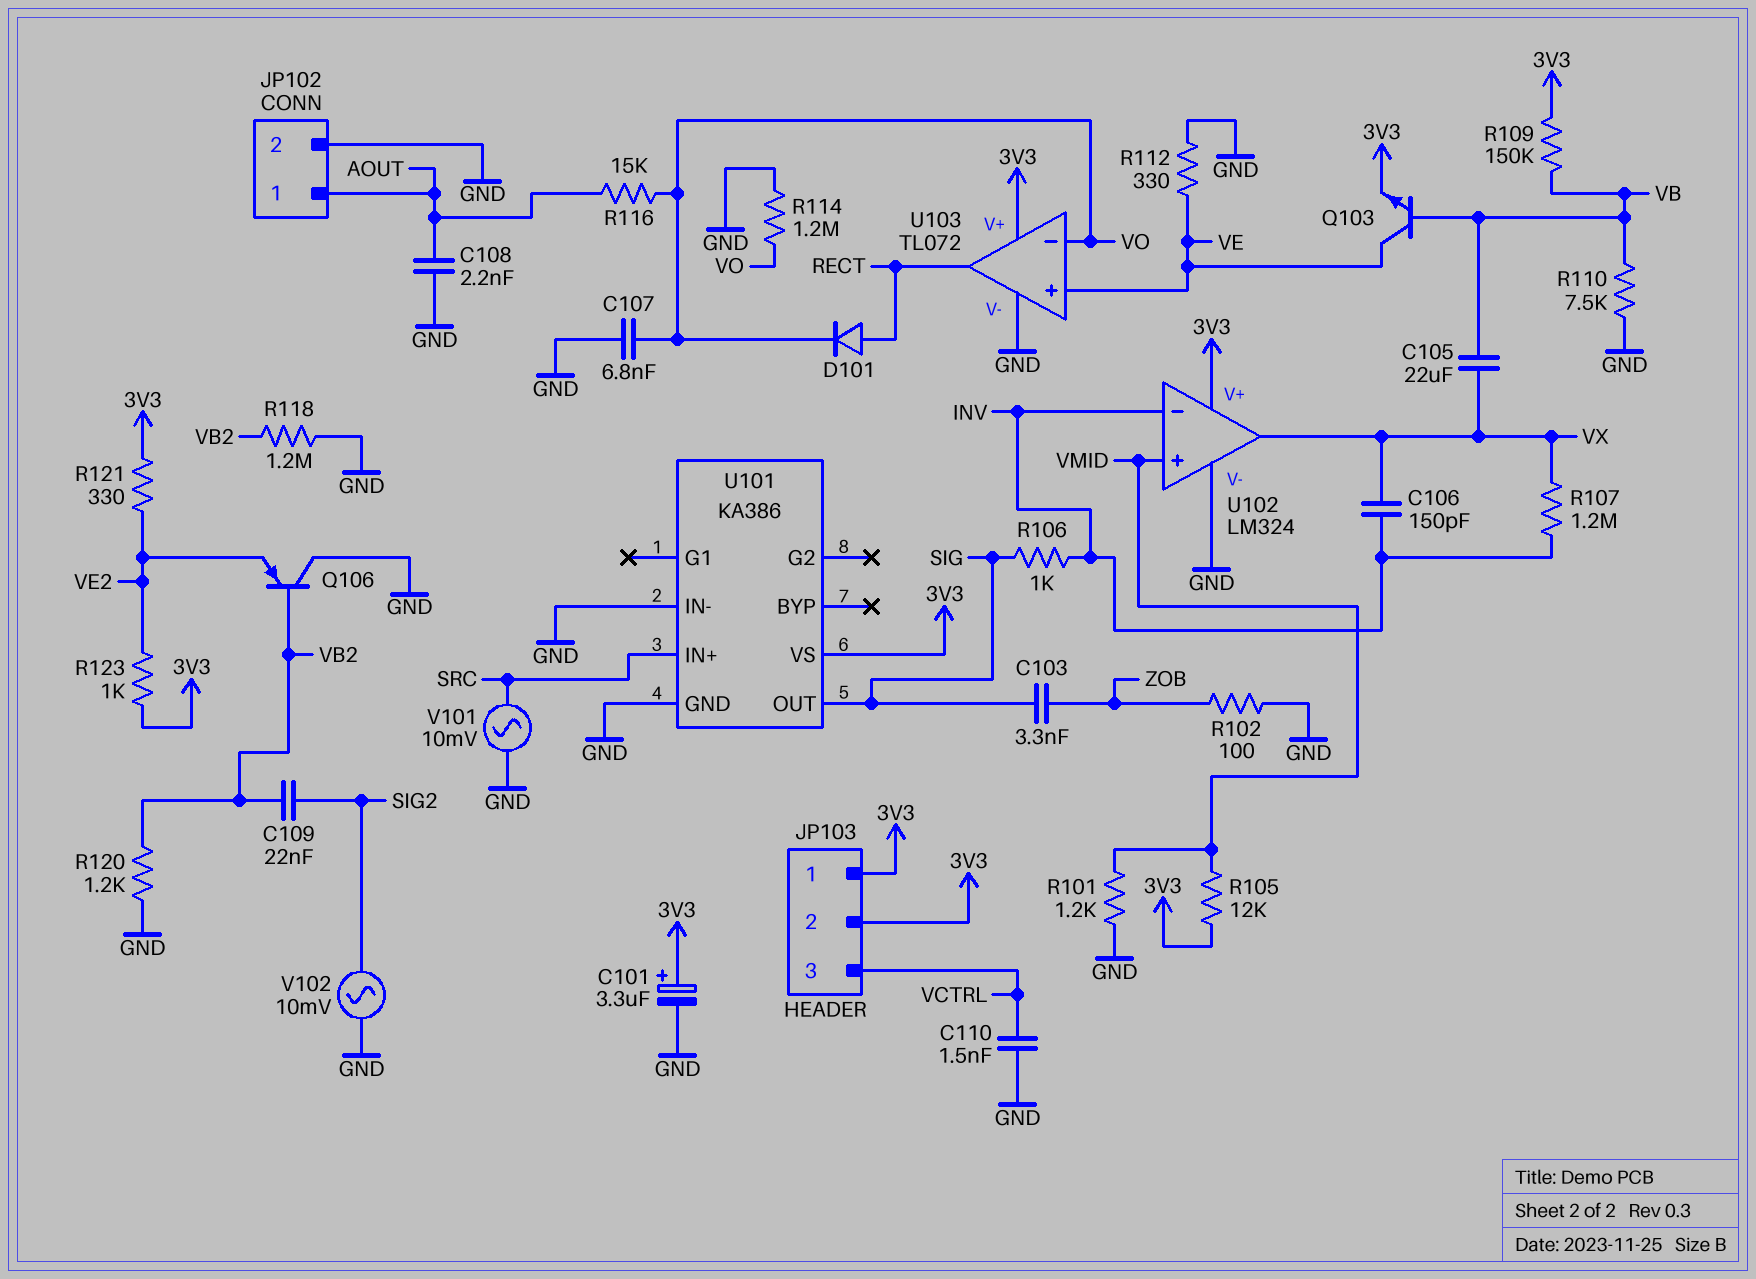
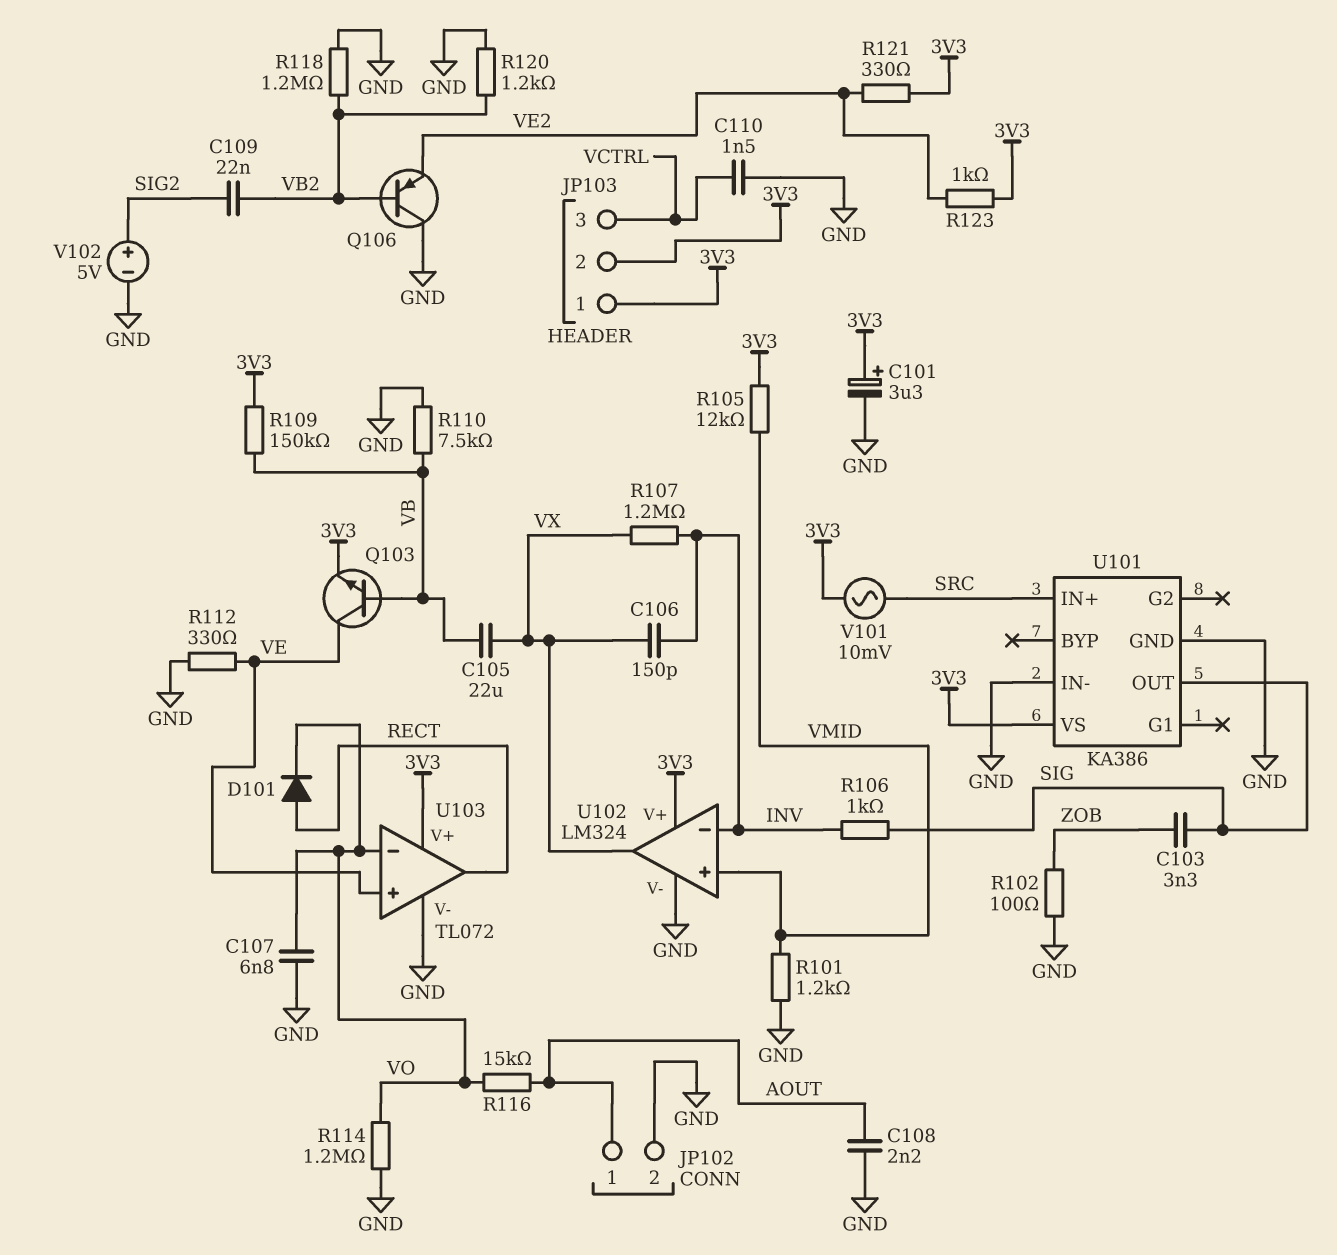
V101: AC 10mV (GND, SRC) -> AC 10mV (3V3, SRC)
V102: AC 10mV (GND, SIG2) -> 5V (plus SIG2, minus GND)

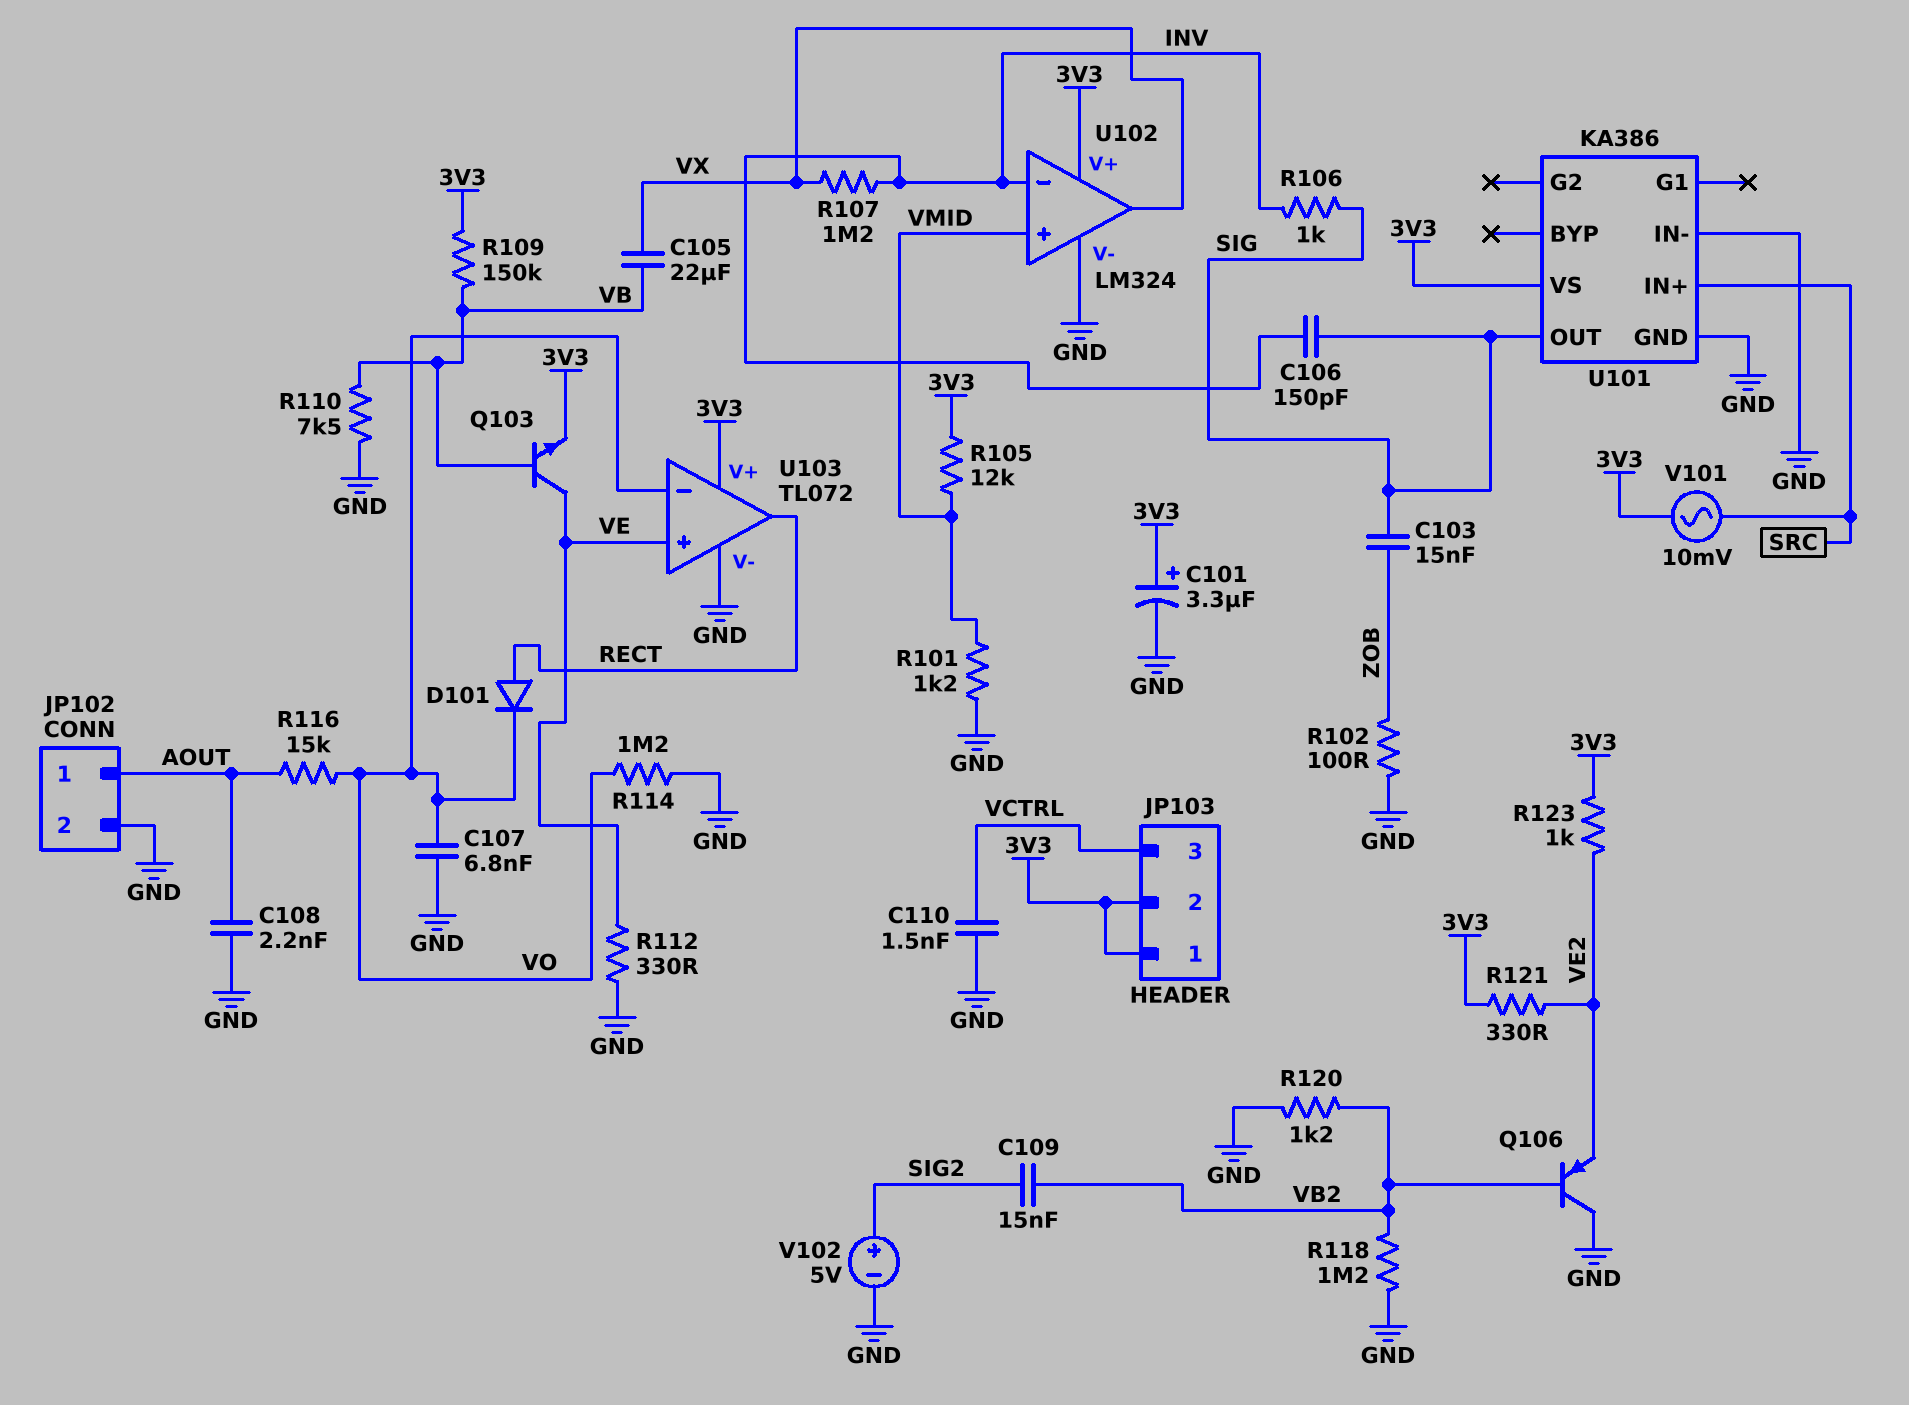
C103: 3.3nF (SIG, ZOB) -> 15nF (SIG, ZOB)
C106: 150pF (INV, VX) -> 150pF (INV, SIG)
C109: 22nF (SIG2, VB2) -> 15nF (SIG2, VB2)

